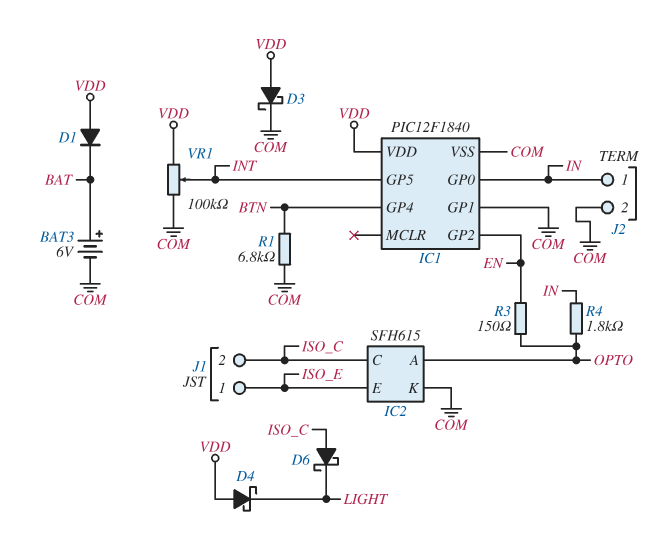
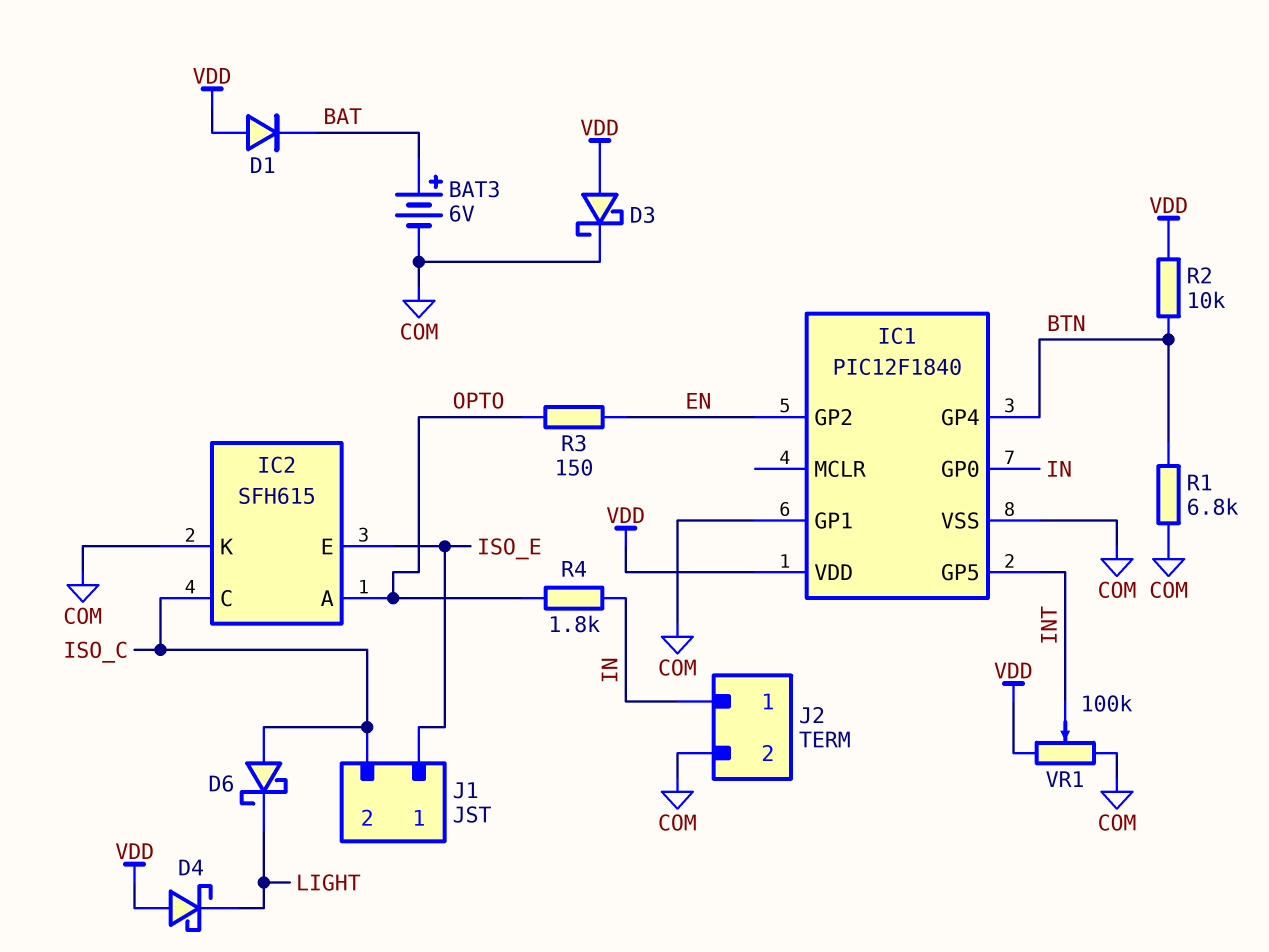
R2: none -> 10k (BTN, VDD)

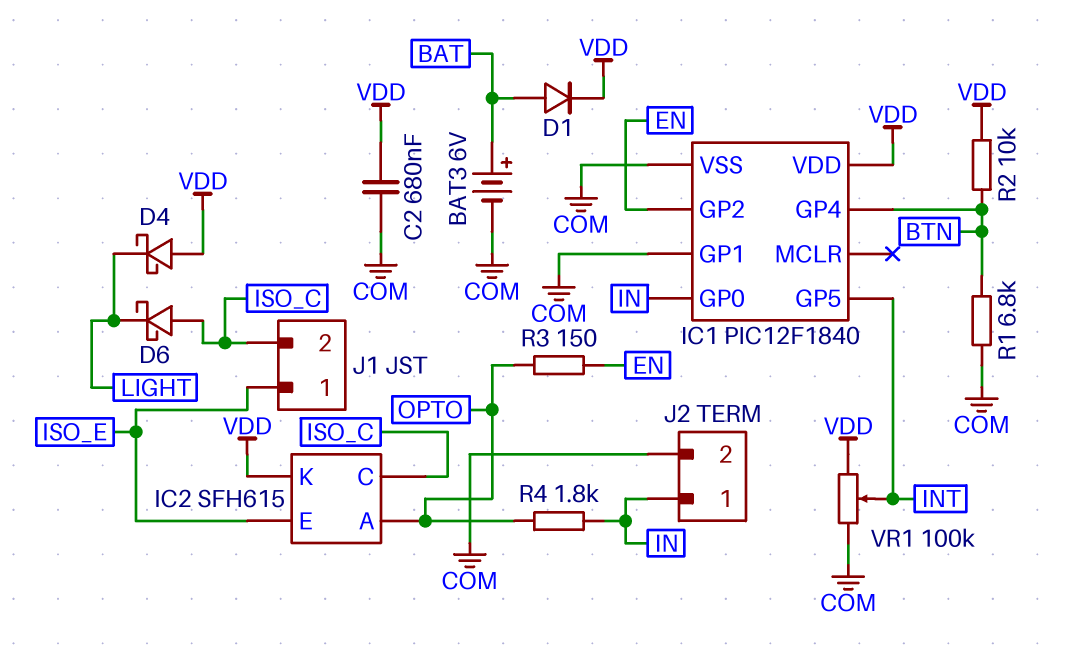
C2: none -> 680nF (COM, VDD)
D1: diode (A VDD, K BAT) -> diode (A BAT, K VDD)
D3: schottky (A VDD, K COM) -> none
IC2 pin K: COM -> VDD

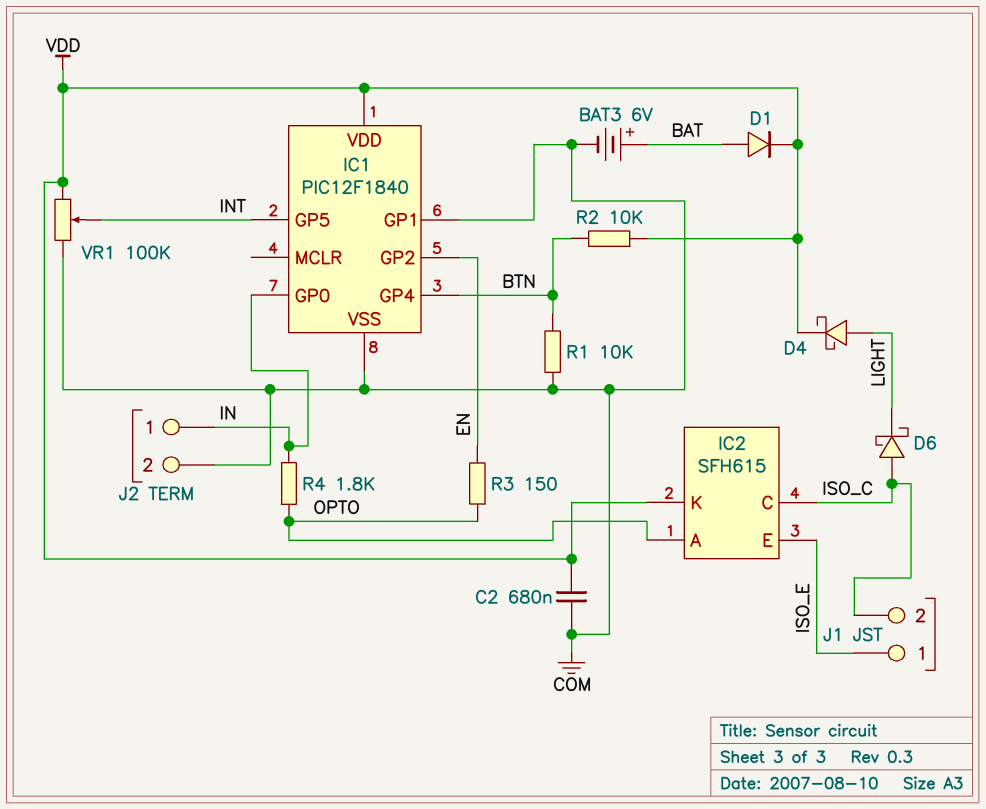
D4: schottky (A VDD, K LIGHT) -> schottky (A LIGHT, K VDD)
R1: 6.8k (BTN, COM) -> 10k (BTN, COM)

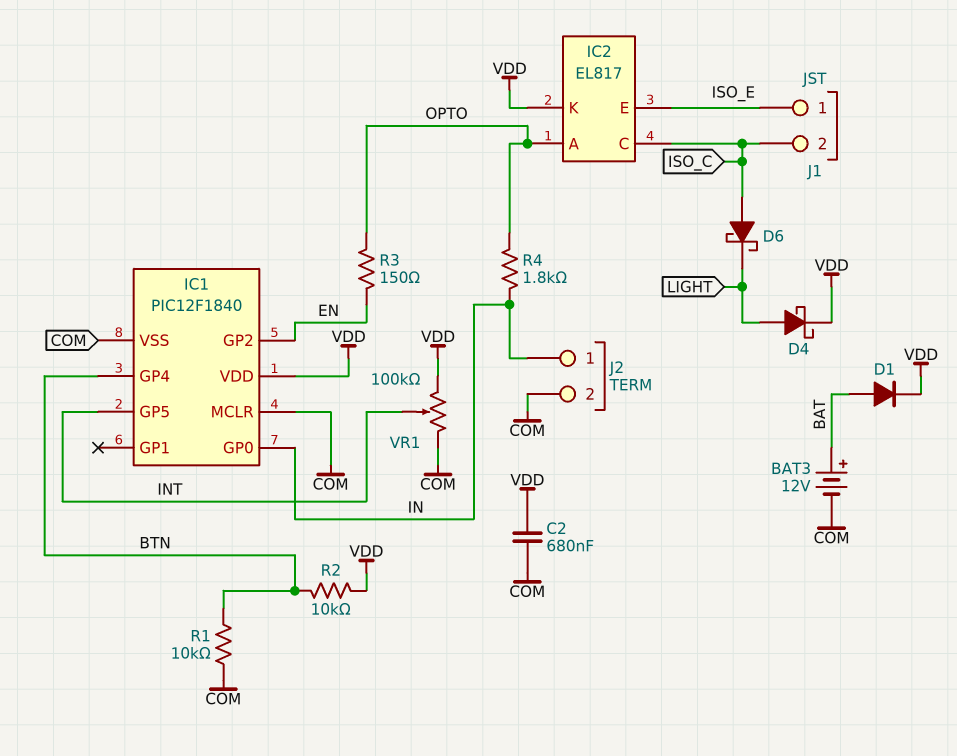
BAT3: 6V (plus BAT, minus COM) -> 12V (plus BAT, minus COM)
IC1 pin GP1: COM -> none
IC1 pin MCLR: none -> COM
IC2: SFH615 -> EL817

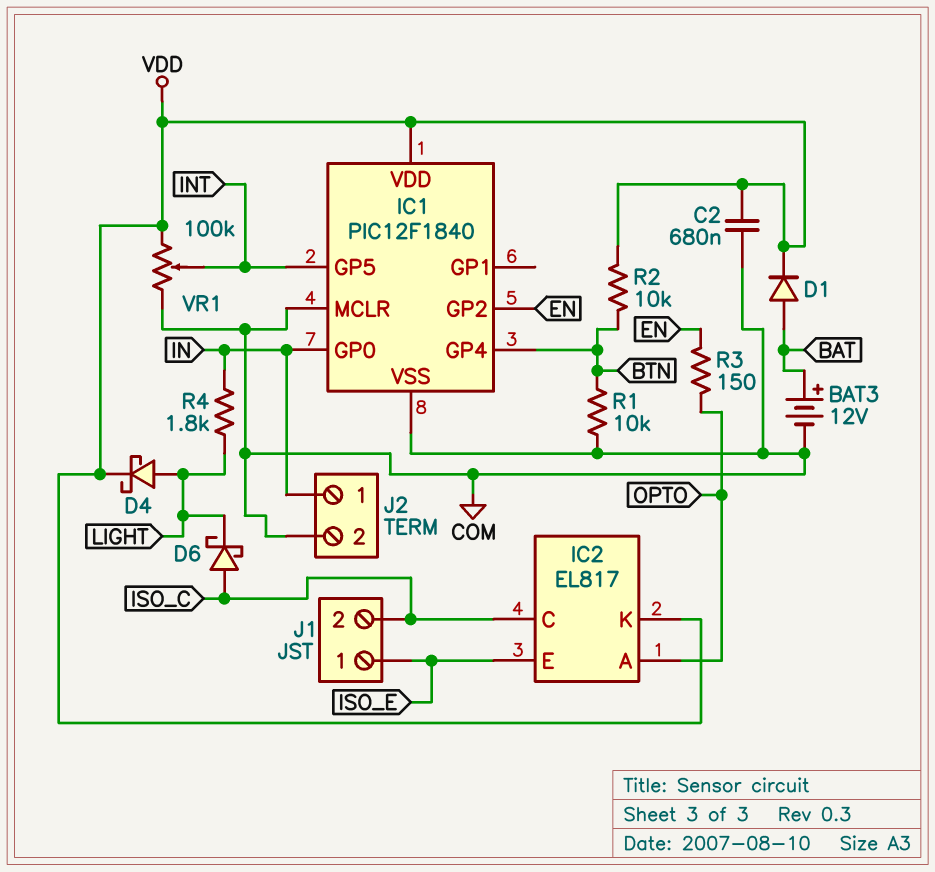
R4: 1.8k (IN, OPTO) -> 1.8k (IN, LIGHT)

